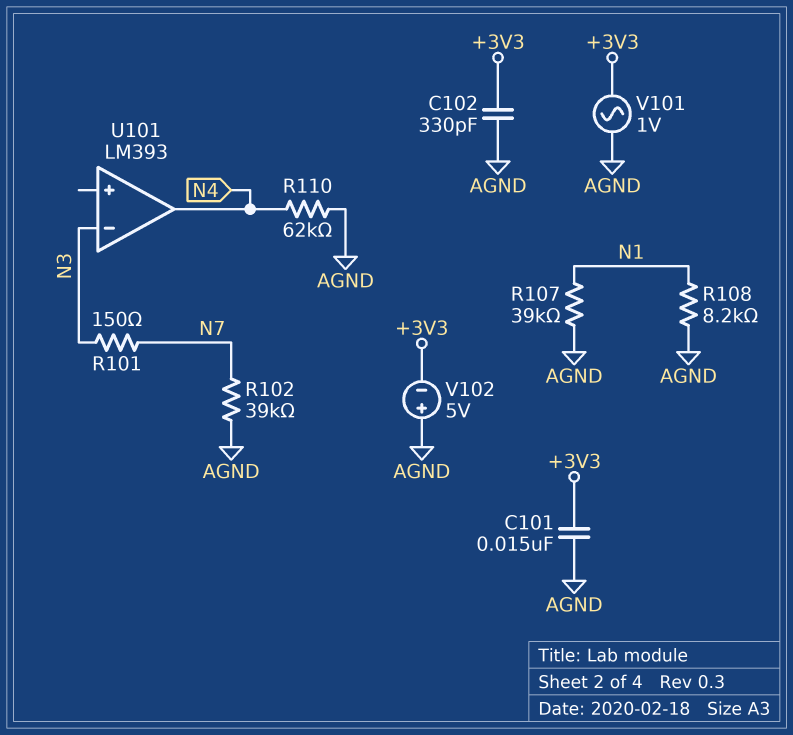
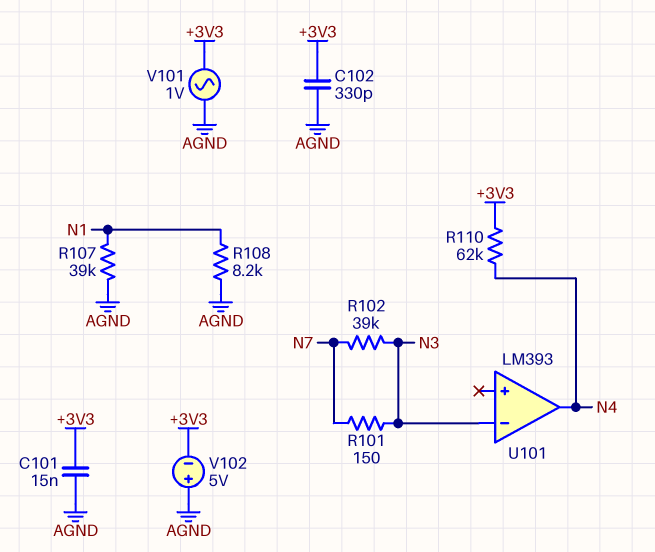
R102: 39k (AGND, N7) -> 39k (N3, N7)
R110: 62k (AGND, N4) -> 62k (+3V3, N4)

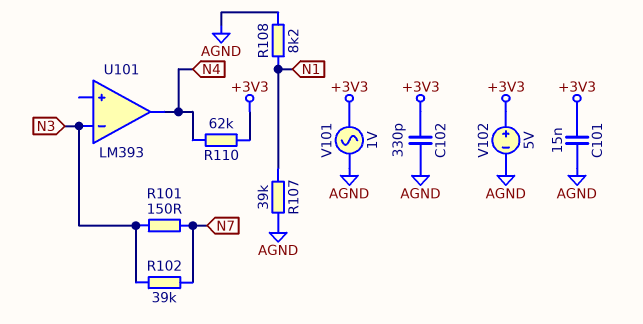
V102: 5V (plus AGND, minus +3V3) -> 5V (plus +3V3, minus AGND)

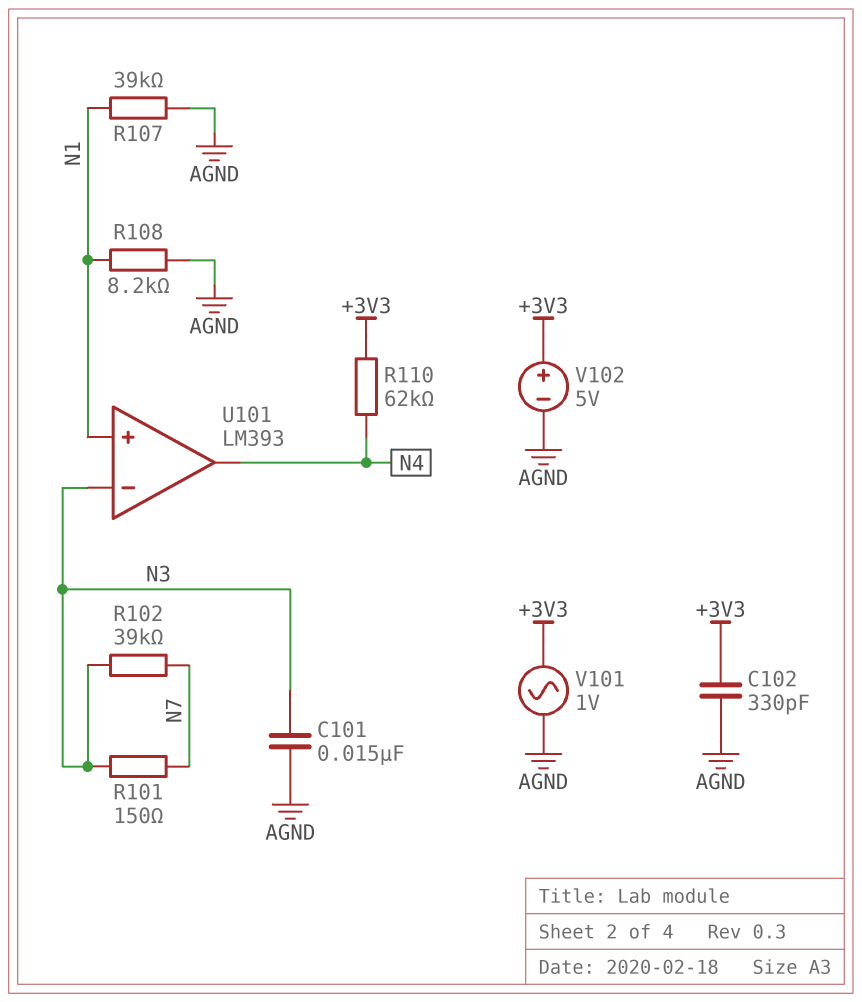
C101: 15nF (+3V3, AGND) -> 15nF (AGND, N3)
U101 pin in+: none -> N1

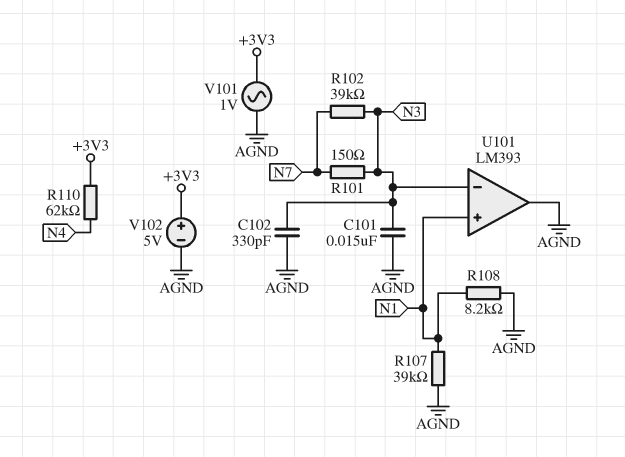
C102: 330pF (+3V3, AGND) -> 330pF (AGND, N3)
U101 pin out: N4 -> AGND

